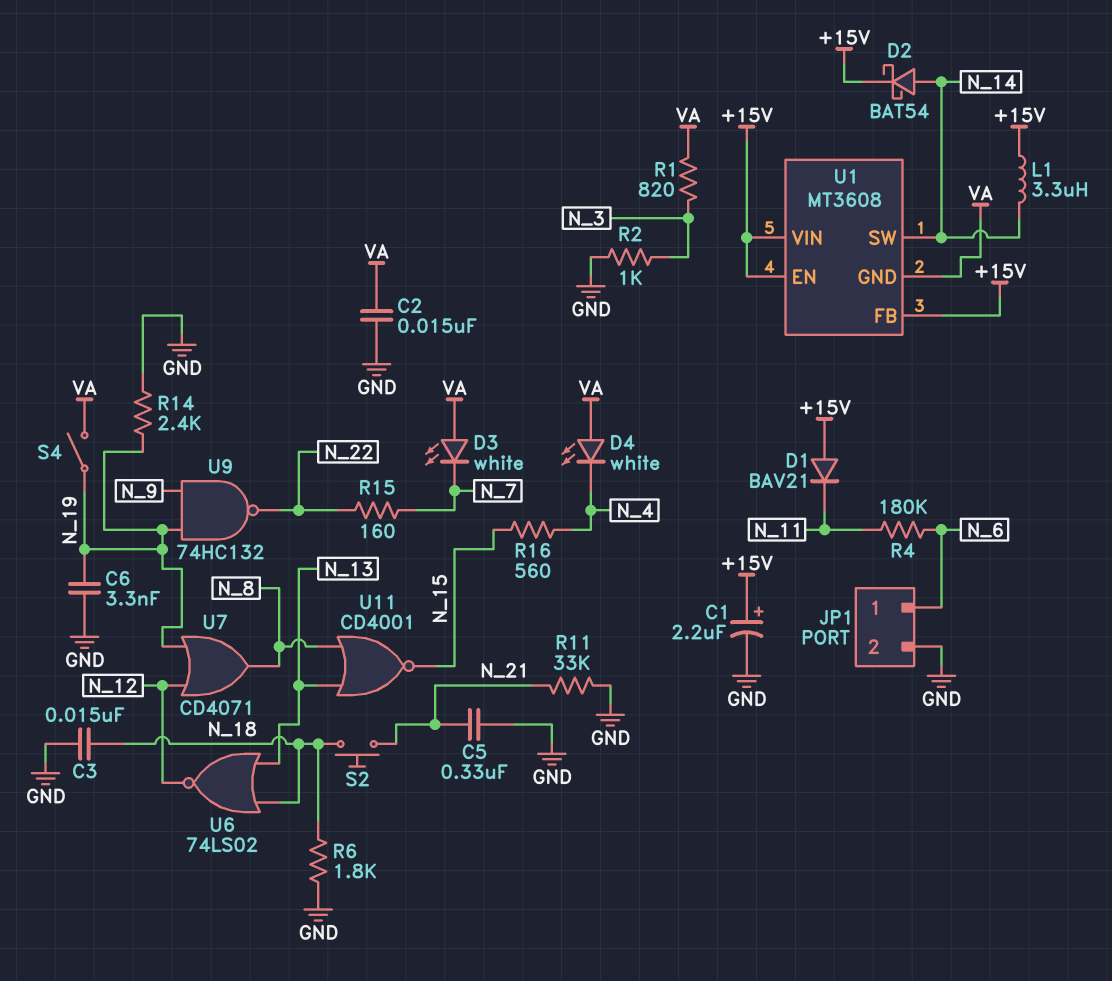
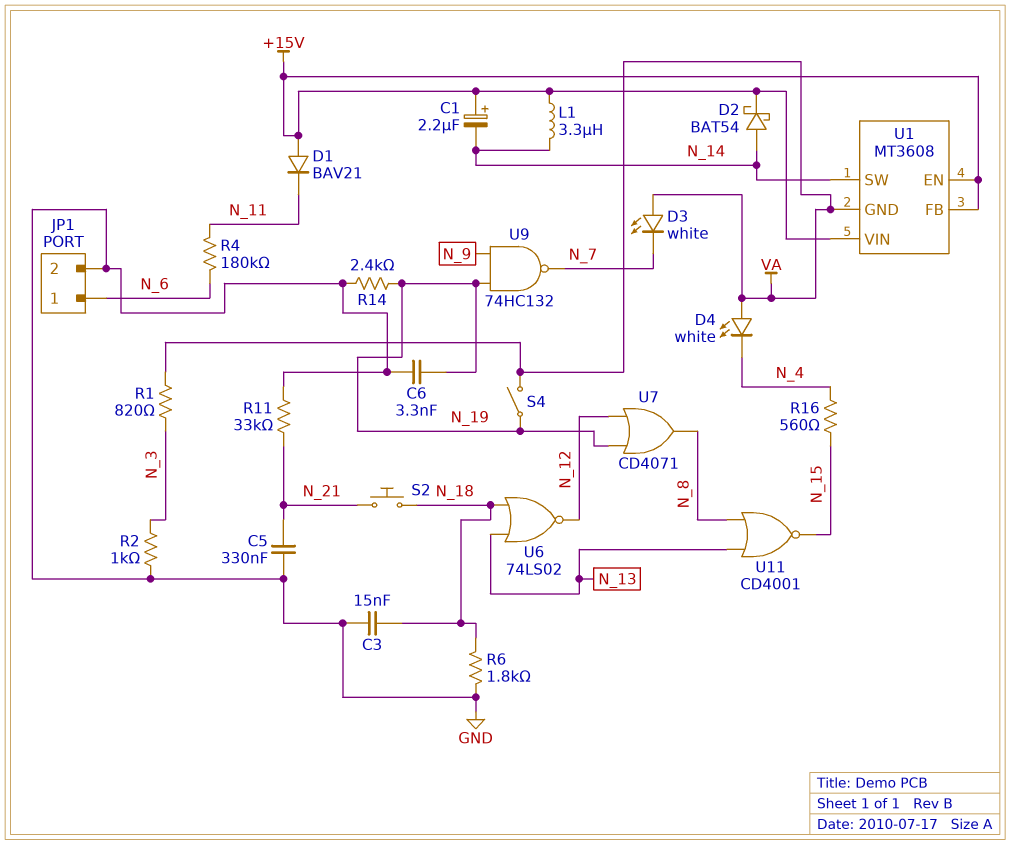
C1: 2.2uF (plus +15V, minus GND) -> 2.2uF (plus +15V, minus N_14)
C2: 15nF (GND, VA) -> none
R15: 160 (N_7, N_22) -> none
U9: NAND 74HC132 (in N_9, in N_19, out N_22) -> NAND 74HC132 (in N_9, in N_19, out N_7)

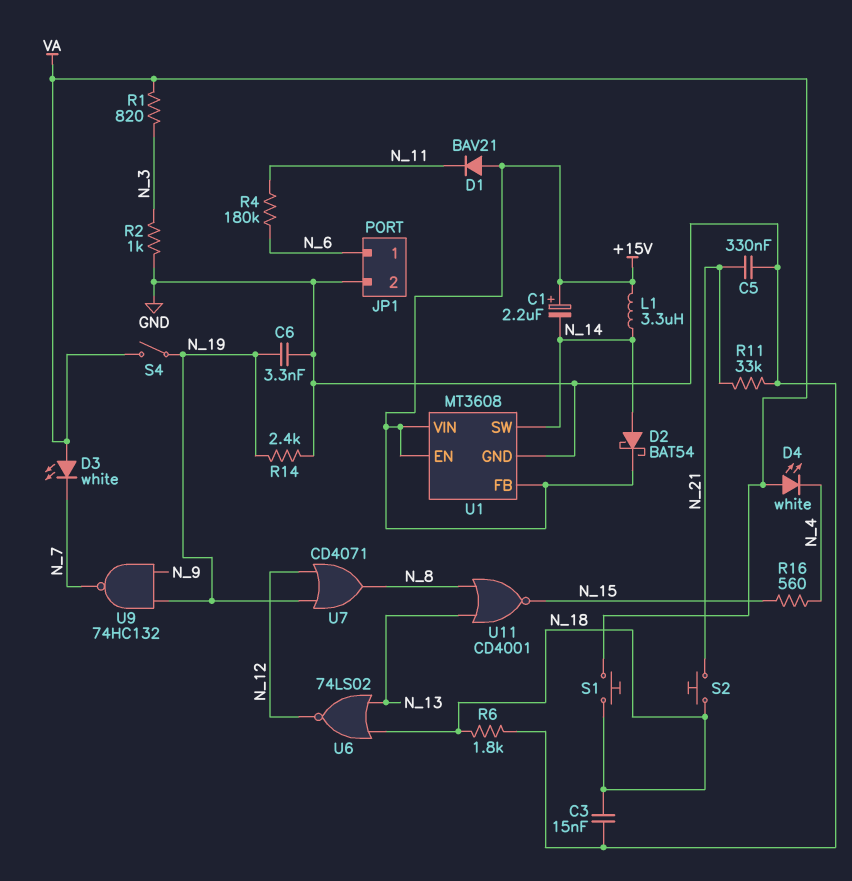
S1: none -> button (N_18, VA)
U1 pin GND: VA -> GND

